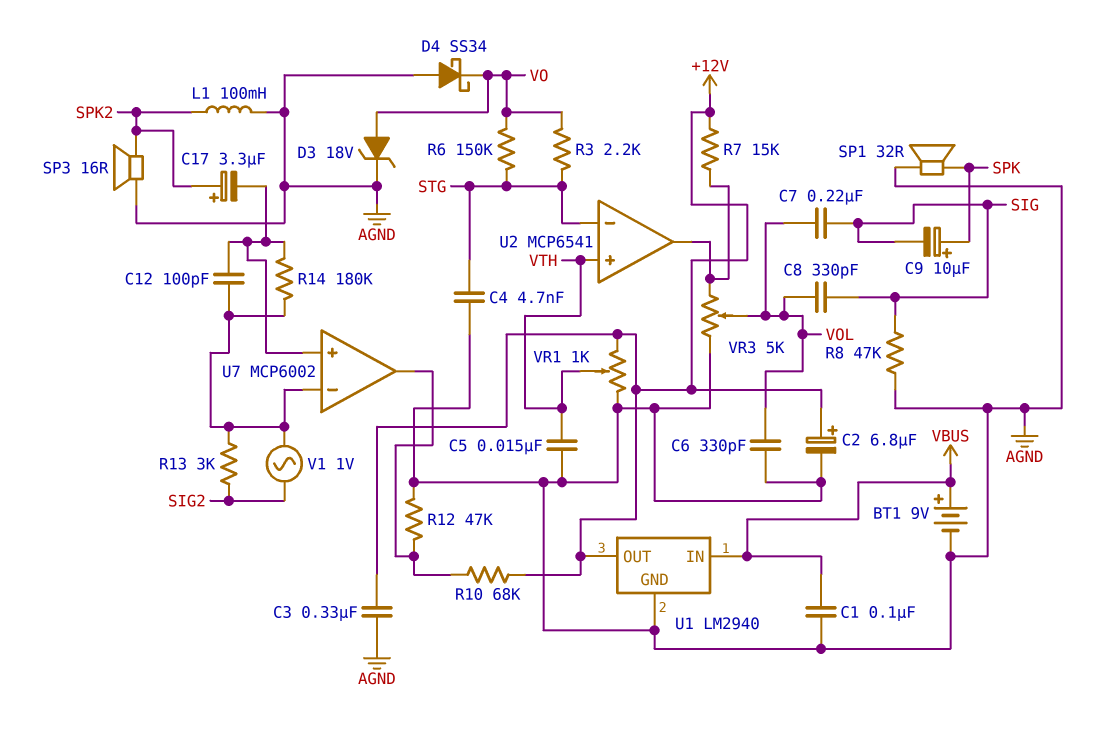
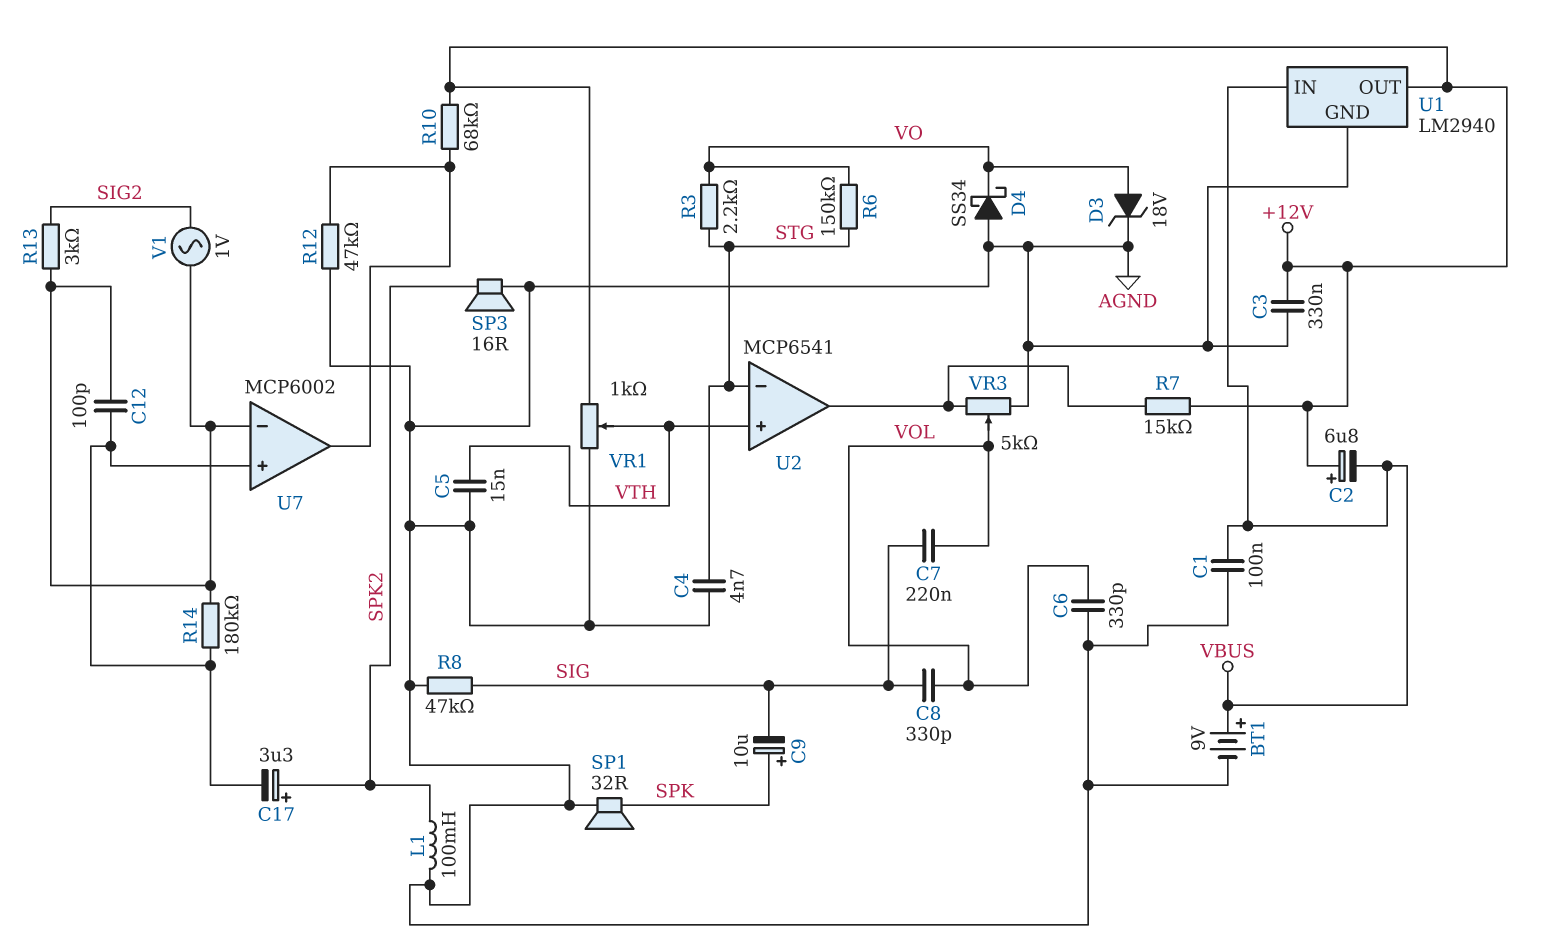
C2: 6.8uF (plus +12V, minus AGND) -> 6.8uF (plus +12V, minus VBUS)

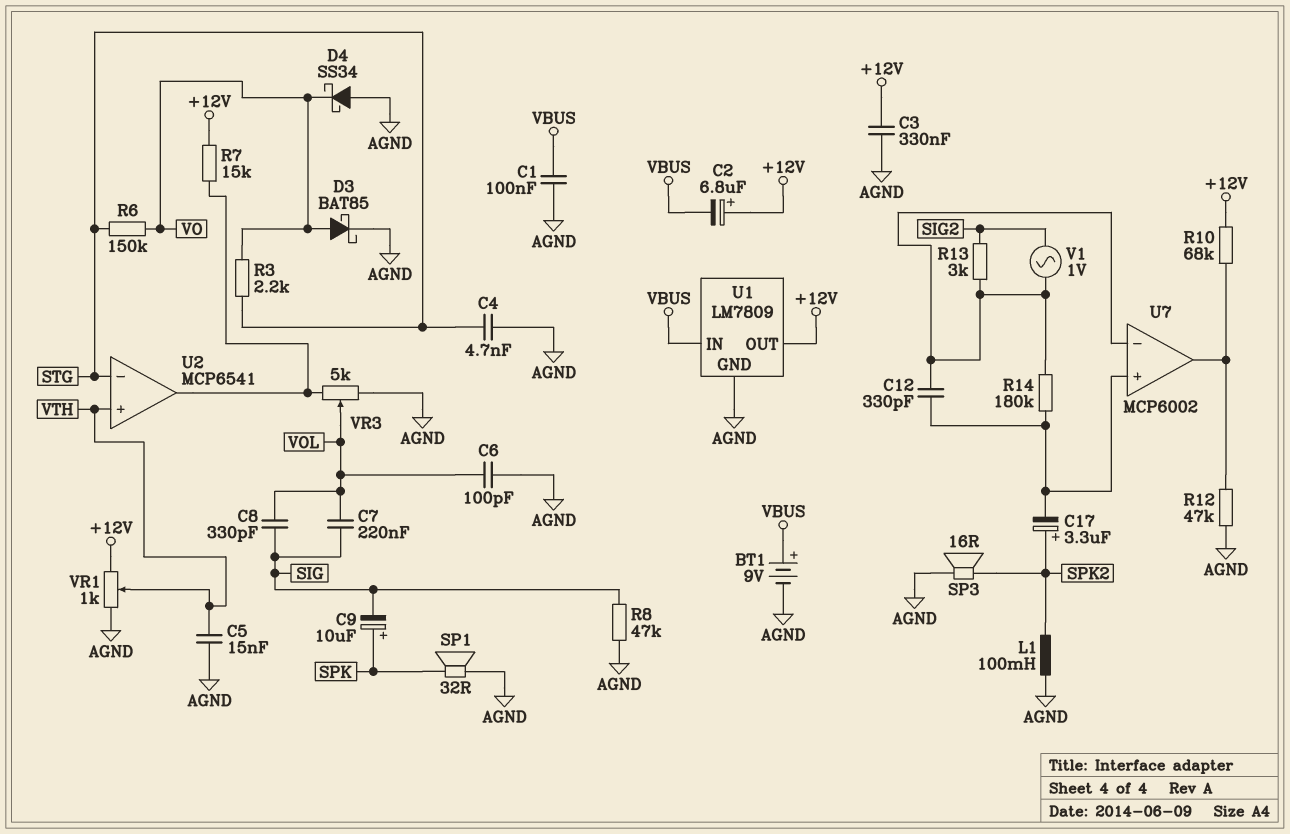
C6: 330pF (AGND, VOL) -> 100pF (AGND, VOL)
C12: 100pF (U7/in+, U7/in-) -> 330pF (U7/in+, U7/in-)
D3: zener 18V (A VO, K AGND) -> schottky BAT85 (A VO, K AGND)
U1: LM2940 -> LM7809

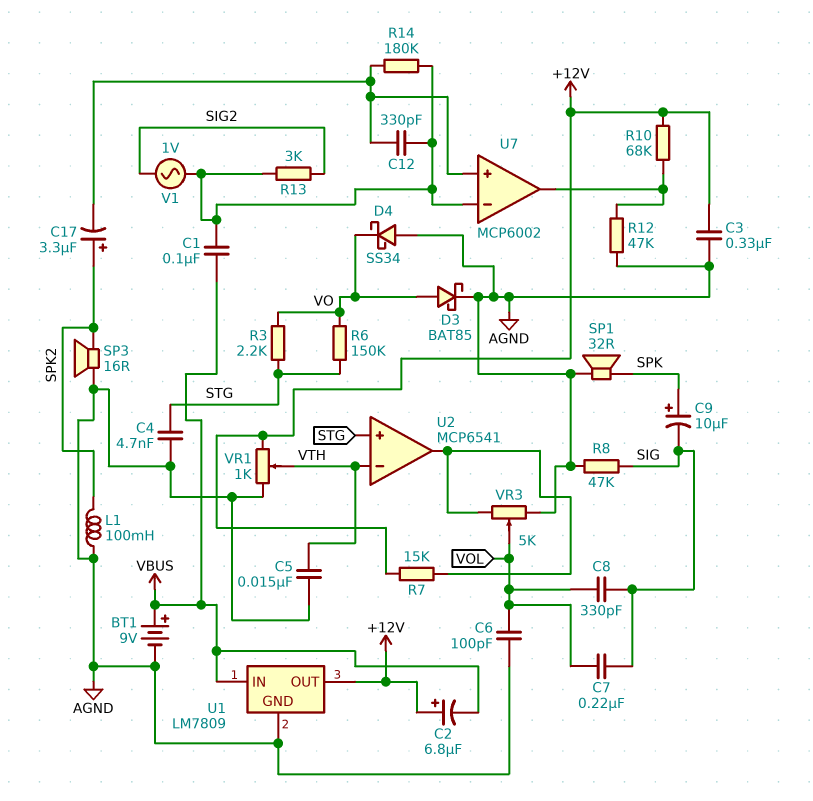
C1: 100nF (AGND, VBUS) -> 100nF (U7/in-, VBUS)
U2 pin in+: VTH -> STG
U2 pin in-: STG -> VTH

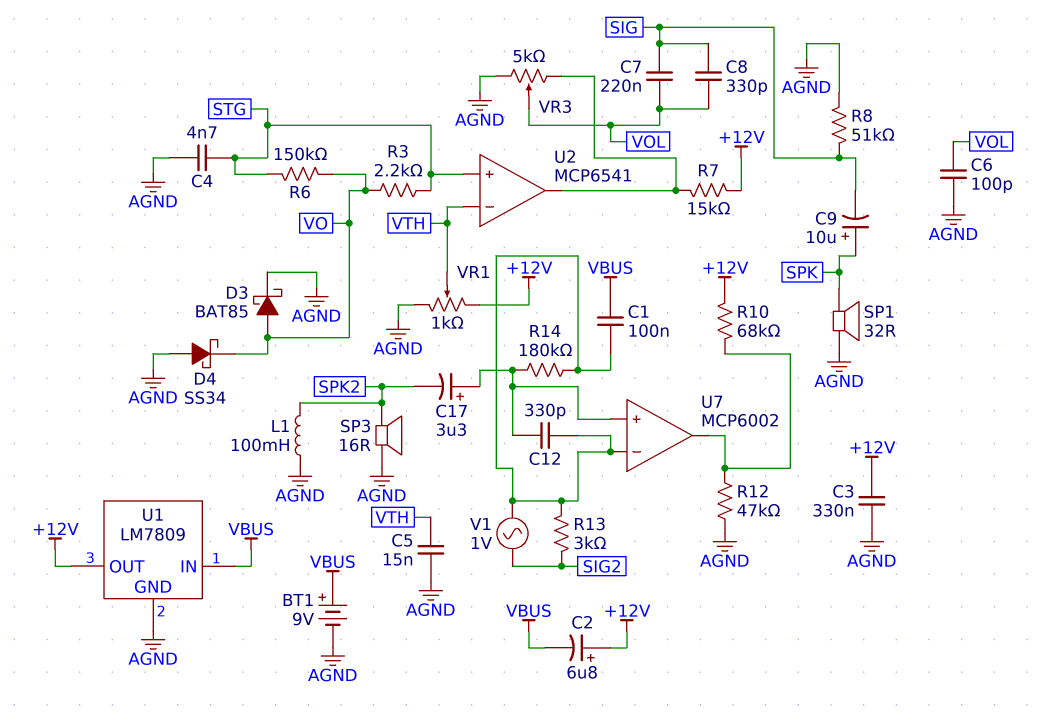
C17: 3.3uF (plus SPK2, minus U7/in+) -> 3.3uF (plus U7/in+, minus SPK2)
R8: 47k (AGND, SIG) -> 51k (AGND, SIG)

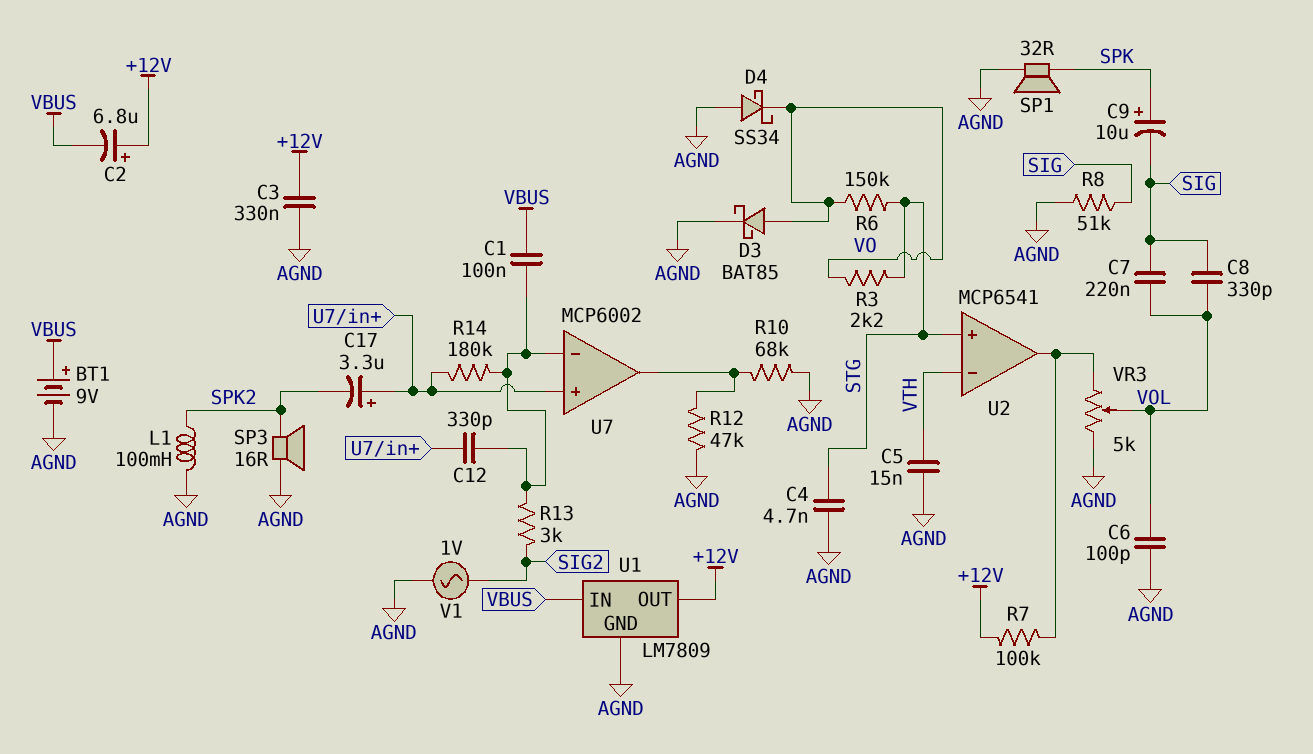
R7: 15k (+12V, U2/out) -> 100k (+12V, U2/out)
R10: 68k (+12V, U7/out) -> 68k (AGND, U7/out)
V1: AC 1V (SIG2, U7/in-) -> AC 1V (AGND, SIG2)
VR1: 1k (+12V, AGND, wiper VTH) -> none

